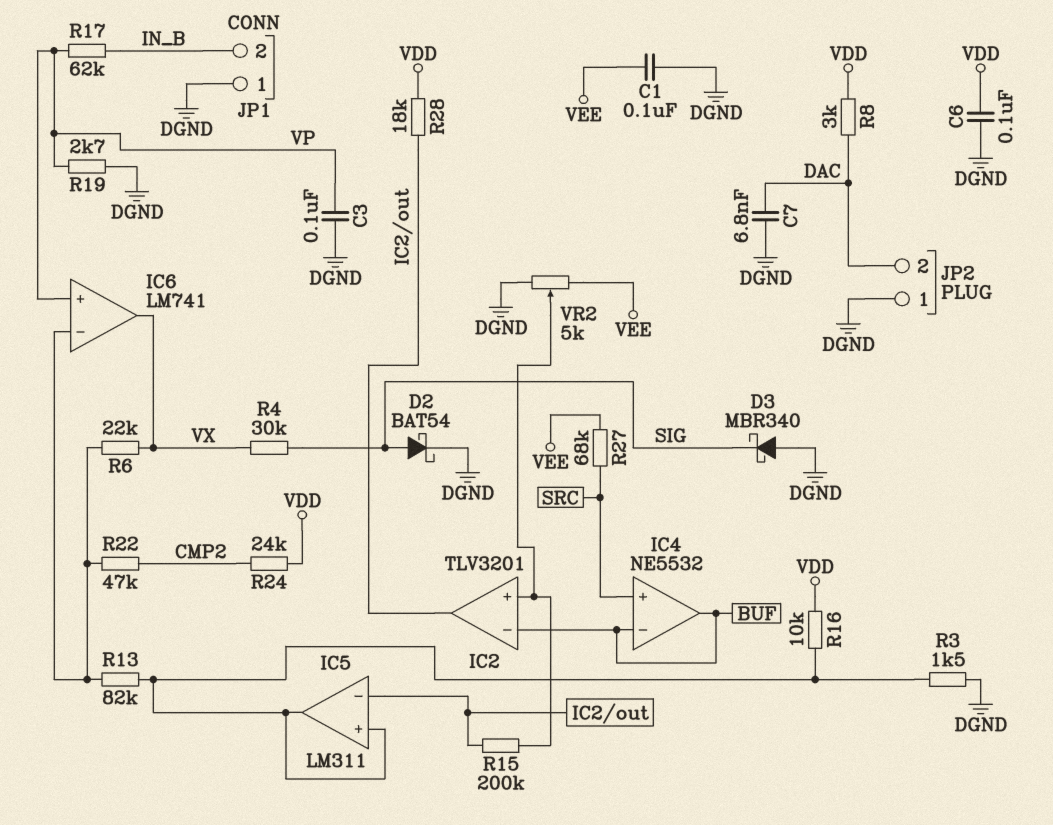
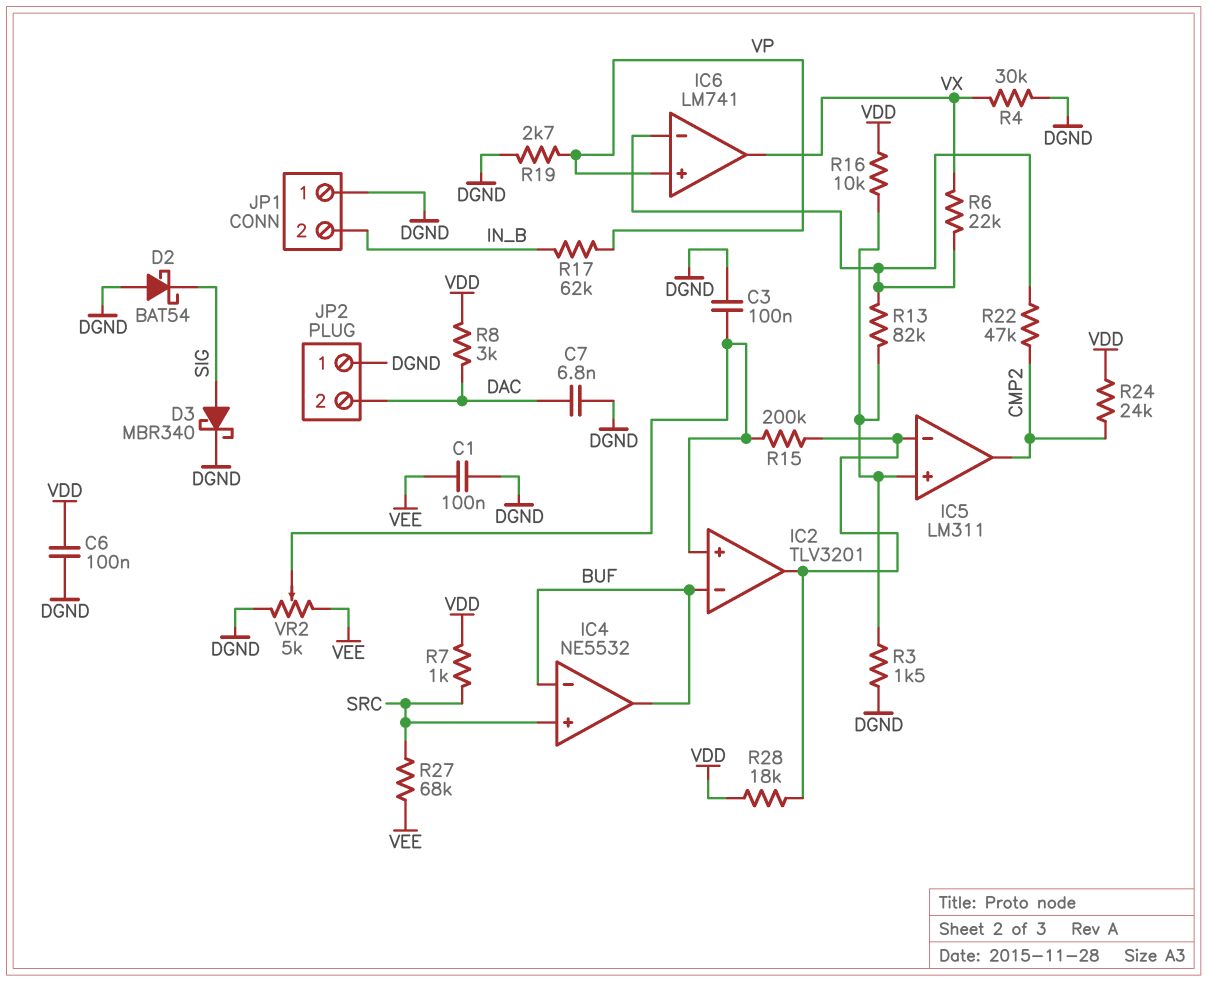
C3: 100nF (DGND, VP) -> 100nF (DGND, IC2/in+)
D2: schottky BAT54 (A SIG, K DGND) -> schottky BAT54 (A DGND, K SIG)
D3: schottky MBR340 (A DGND, K SIG) -> schottky MBR340 (A SIG, K DGND)
IC5 pin out: IC5/in+ -> CMP2
R4: 30k (SIG, VX) -> 30k (DGND, VX)
R7: none -> 1k (SRC, VDD)

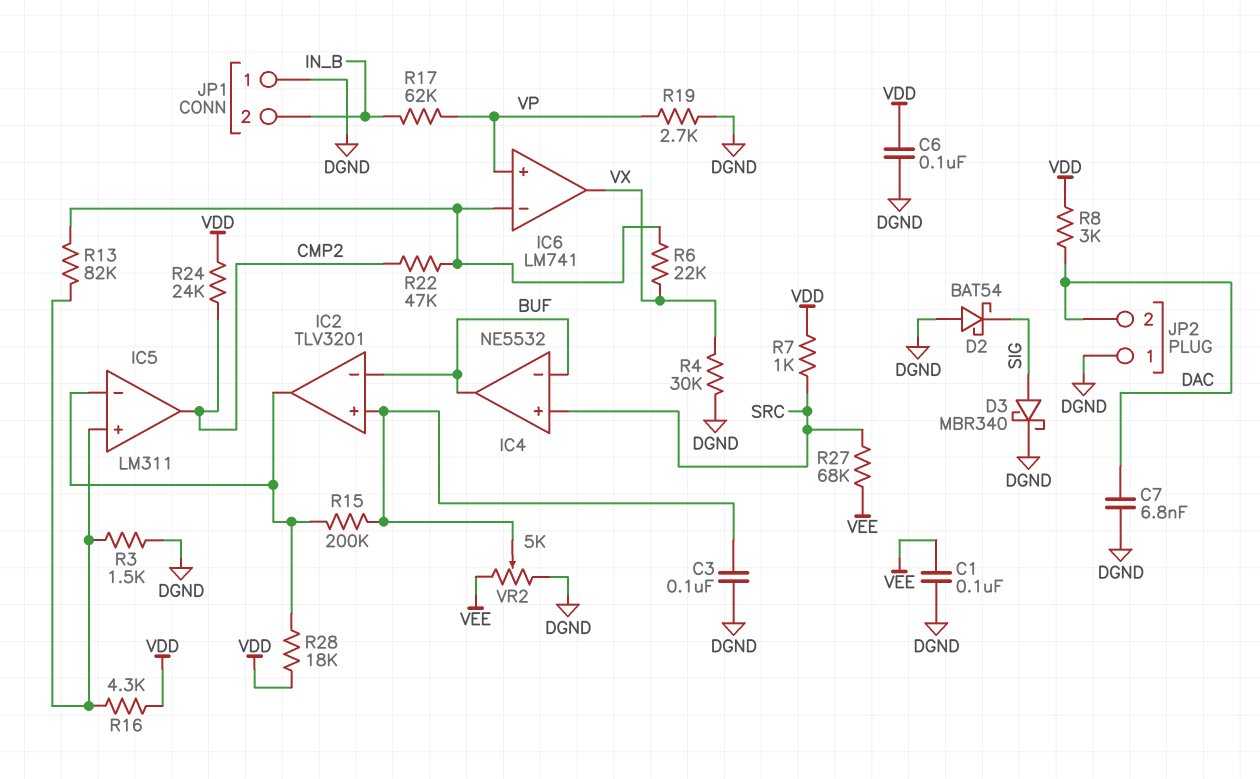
R16: 10k (IC5/in+, VDD) -> 4.3k (IC5/in+, VDD)

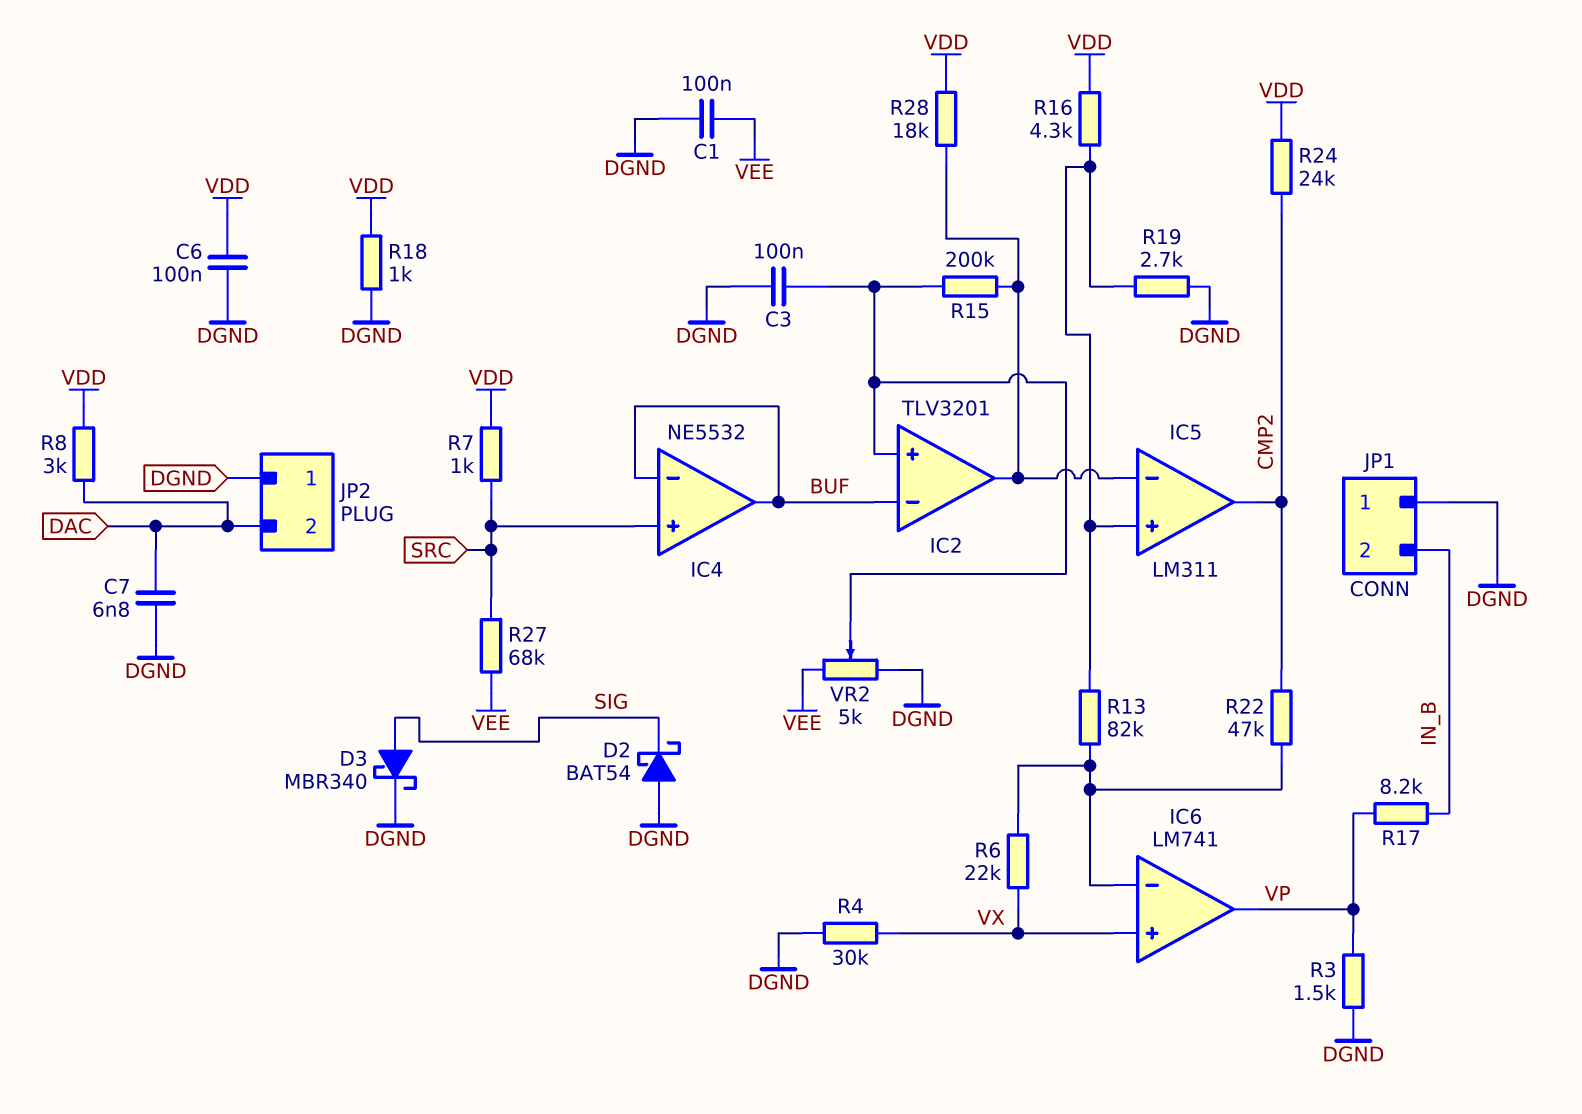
IC6 pin in+: VP -> VX
IC6 pin out: VX -> VP
R3: 1.5k (DGND, IC5/in+) -> 1.5k (DGND, VP)
R17: 62k (IN_B, VP) -> 8.2k (IN_B, VP)
R18: none -> 1k (DGND, VDD)
R19: 2.7k (DGND, VP) -> 2.7k (DGND, IC5/in+)

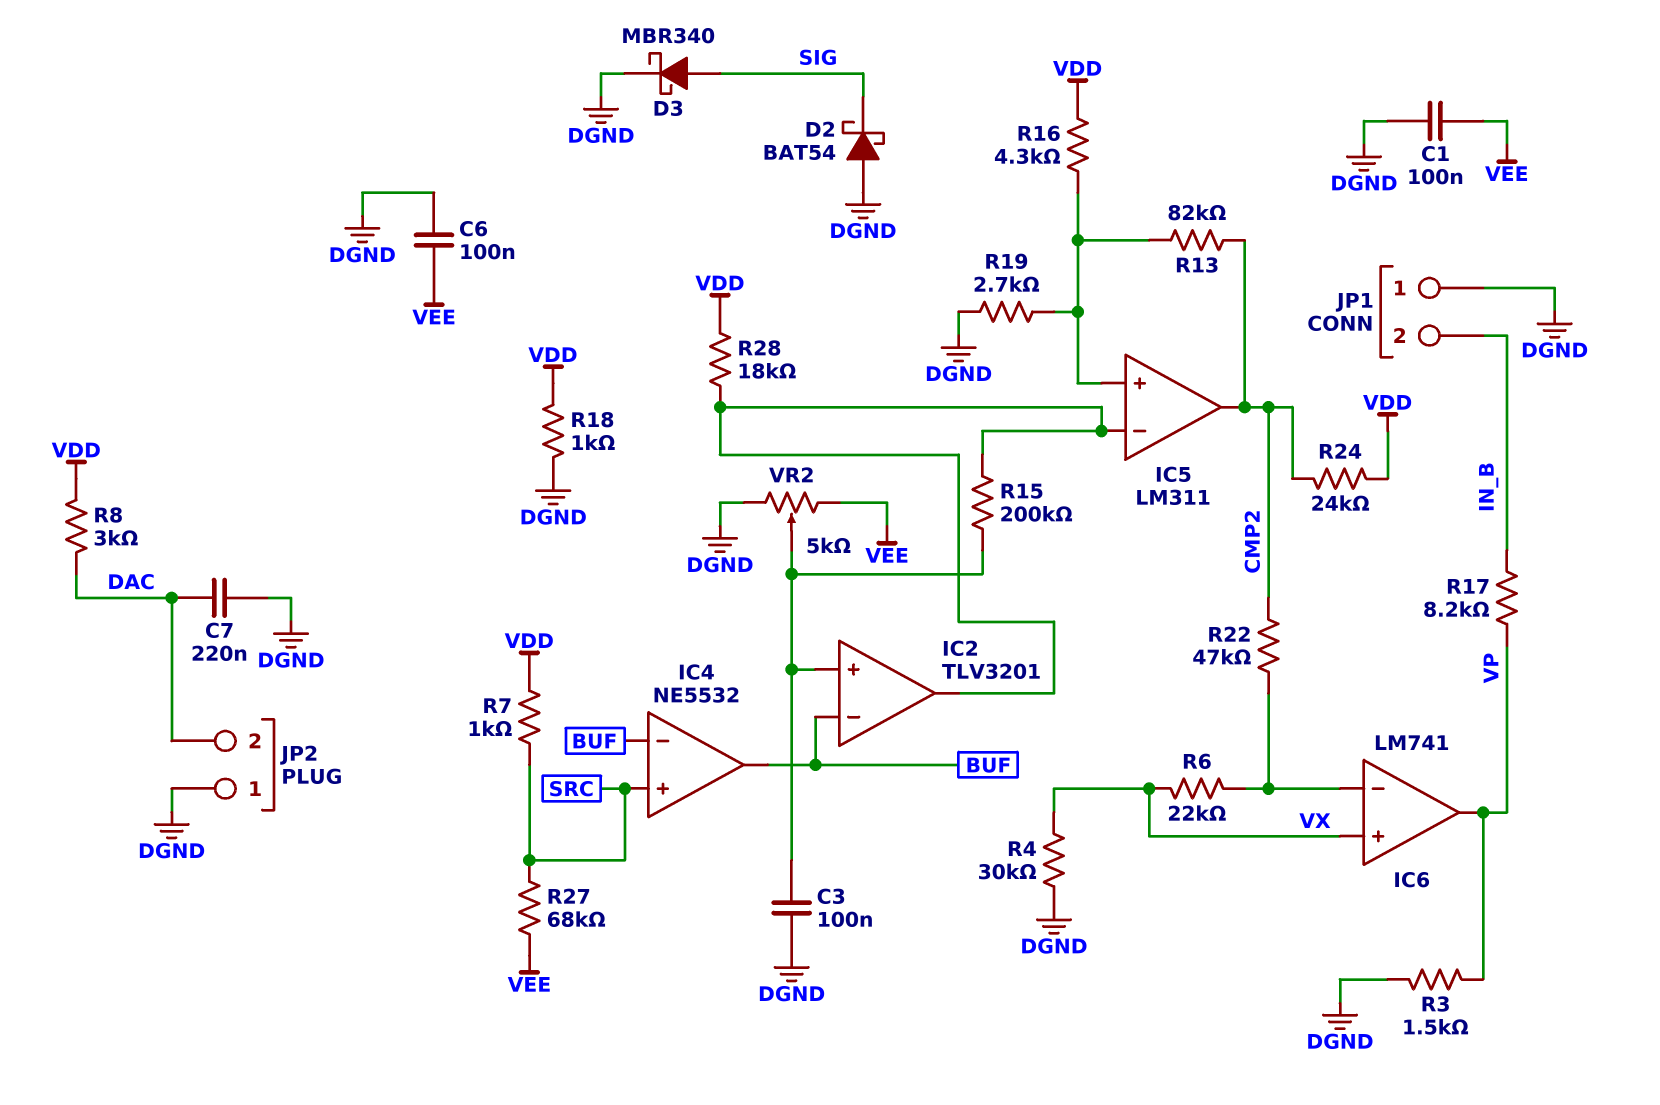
C6: 100nF (DGND, VDD) -> 100nF (DGND, VEE)
C7: 6.8nF (DAC, DGND) -> 220nF (DAC, DGND)
R13: 82k (IC5/in+, IC6/in-) -> 82k (CMP2, IC5/in+)

